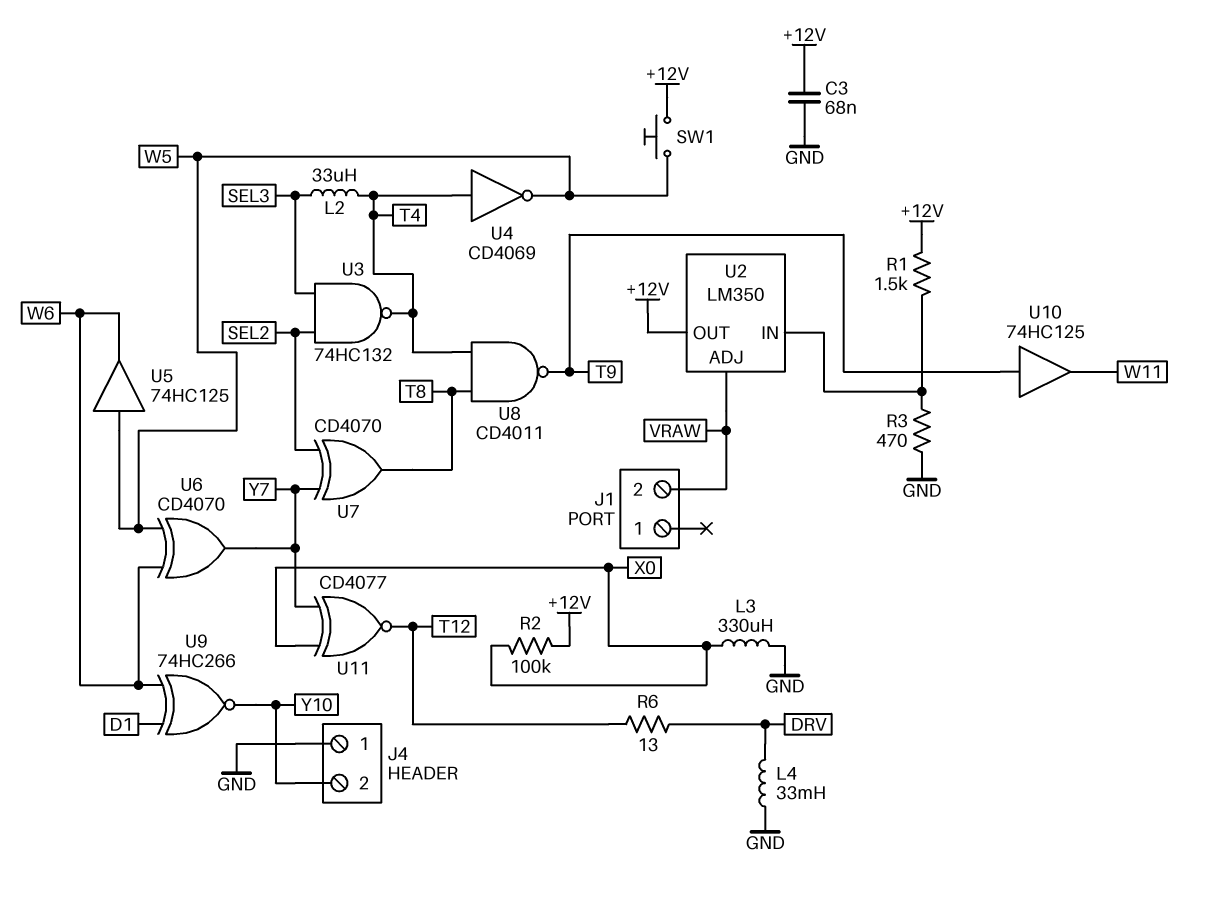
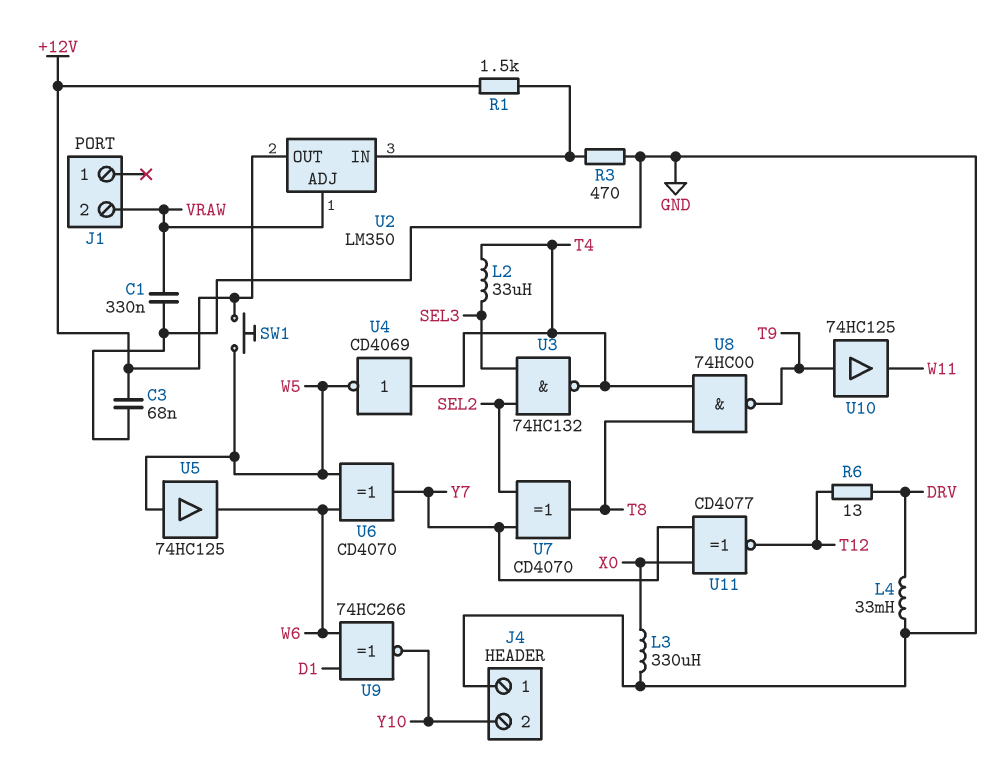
C1: none -> 330nF (GND, VRAW)
R2: 100k (+12V, X0) -> none
U8: NAND CD4011 (in T4, in T8, out T9) -> NAND 74HC00 (in T4, in T8, out T9)

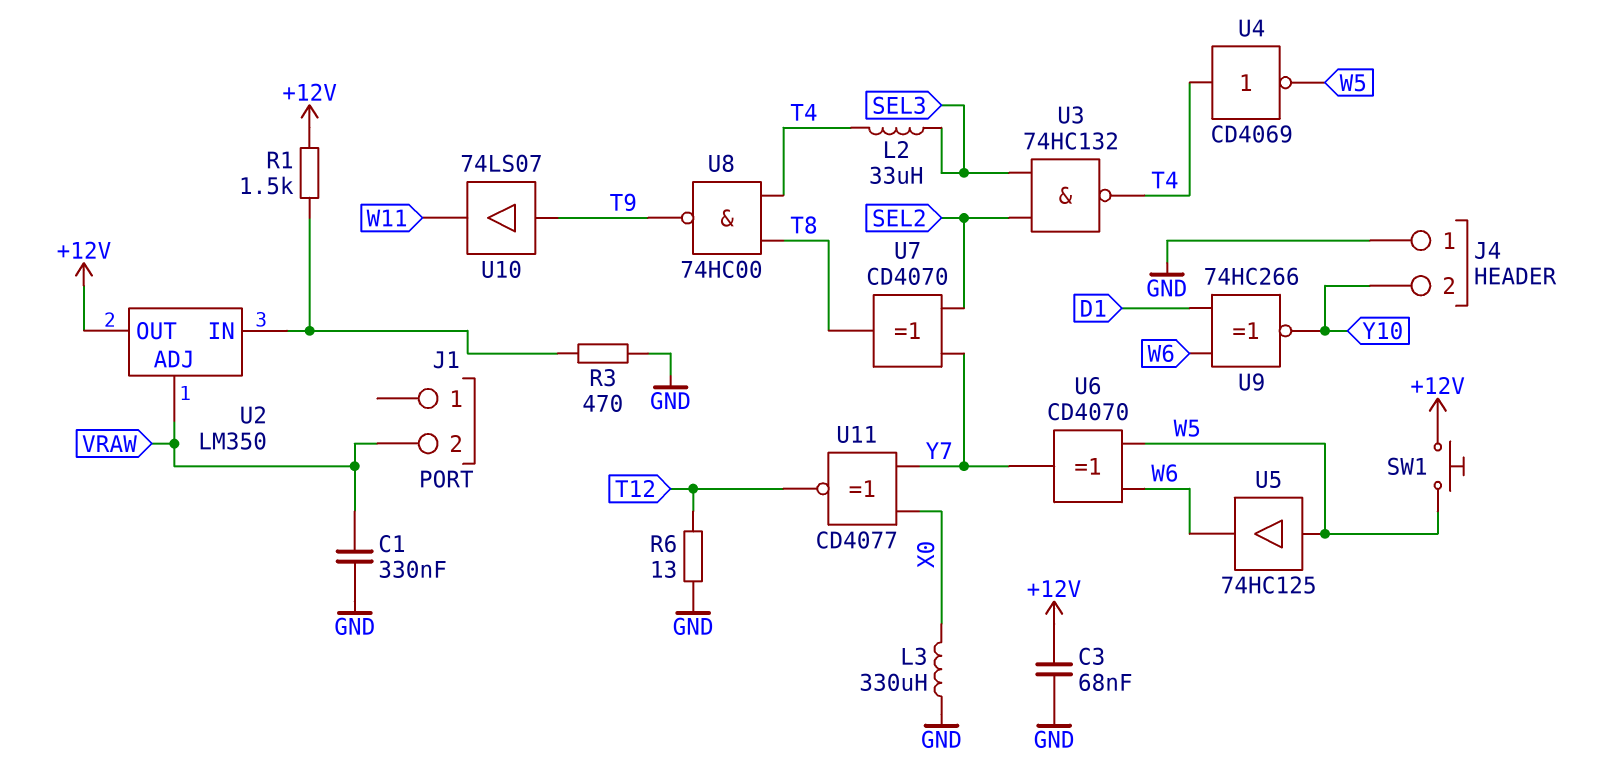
L4: 33mH (DRV, GND) -> none
R6: 13 (DRV, T12) -> 13 (GND, T12)
U10: buffer 74HC125 (in T9, out W11) -> buffer 74LS07 (in T9, out W11)

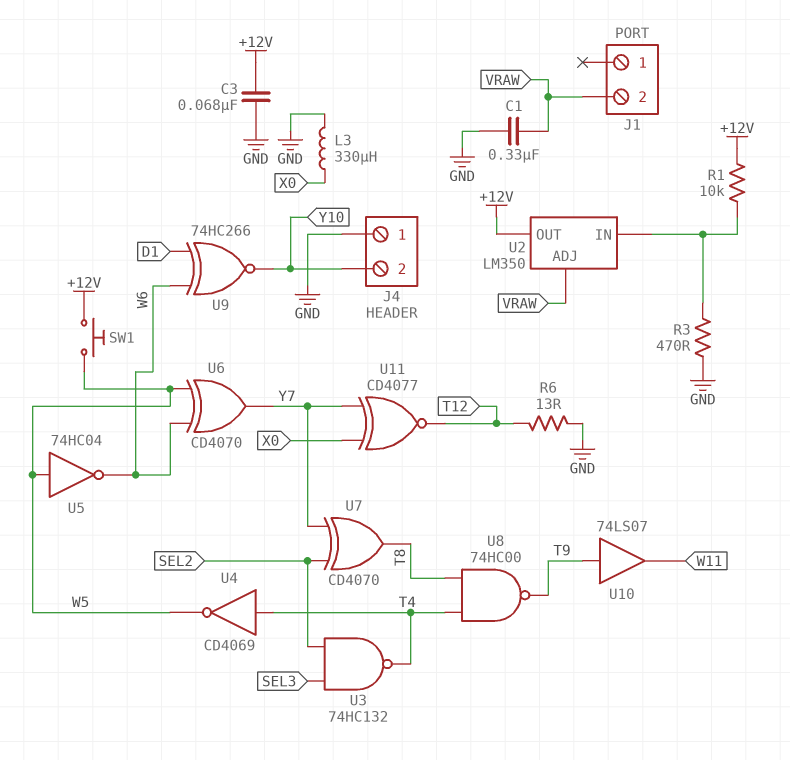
L2: 33uH (SEL3, T4) -> none
R1: 1.5k (+12V, U2/IN) -> 10k (+12V, U2/IN)
U5: buffer 74HC125 (in W5, out W6) -> NOT 74HC04 (in W5, out W6)

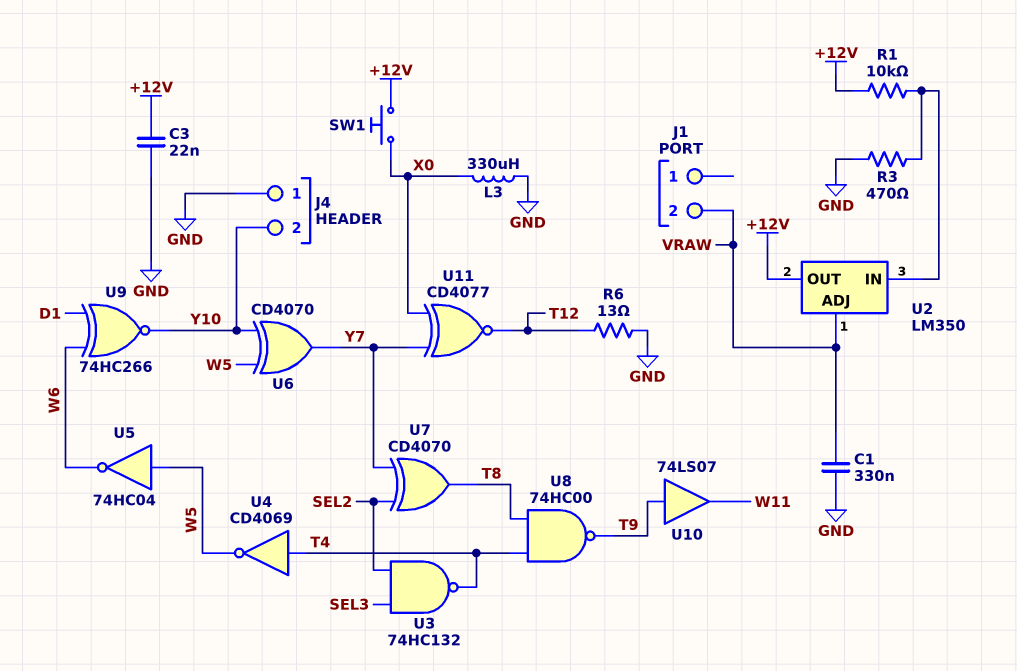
C3: 68nF (+12V, GND) -> 22nF (+12V, GND)
SW1: button (+12V, W5) -> button (+12V, X0)
U6: XOR CD4070 (in W5, in W6, out Y7) -> XOR CD4070 (in W5, in Y10, out Y7)

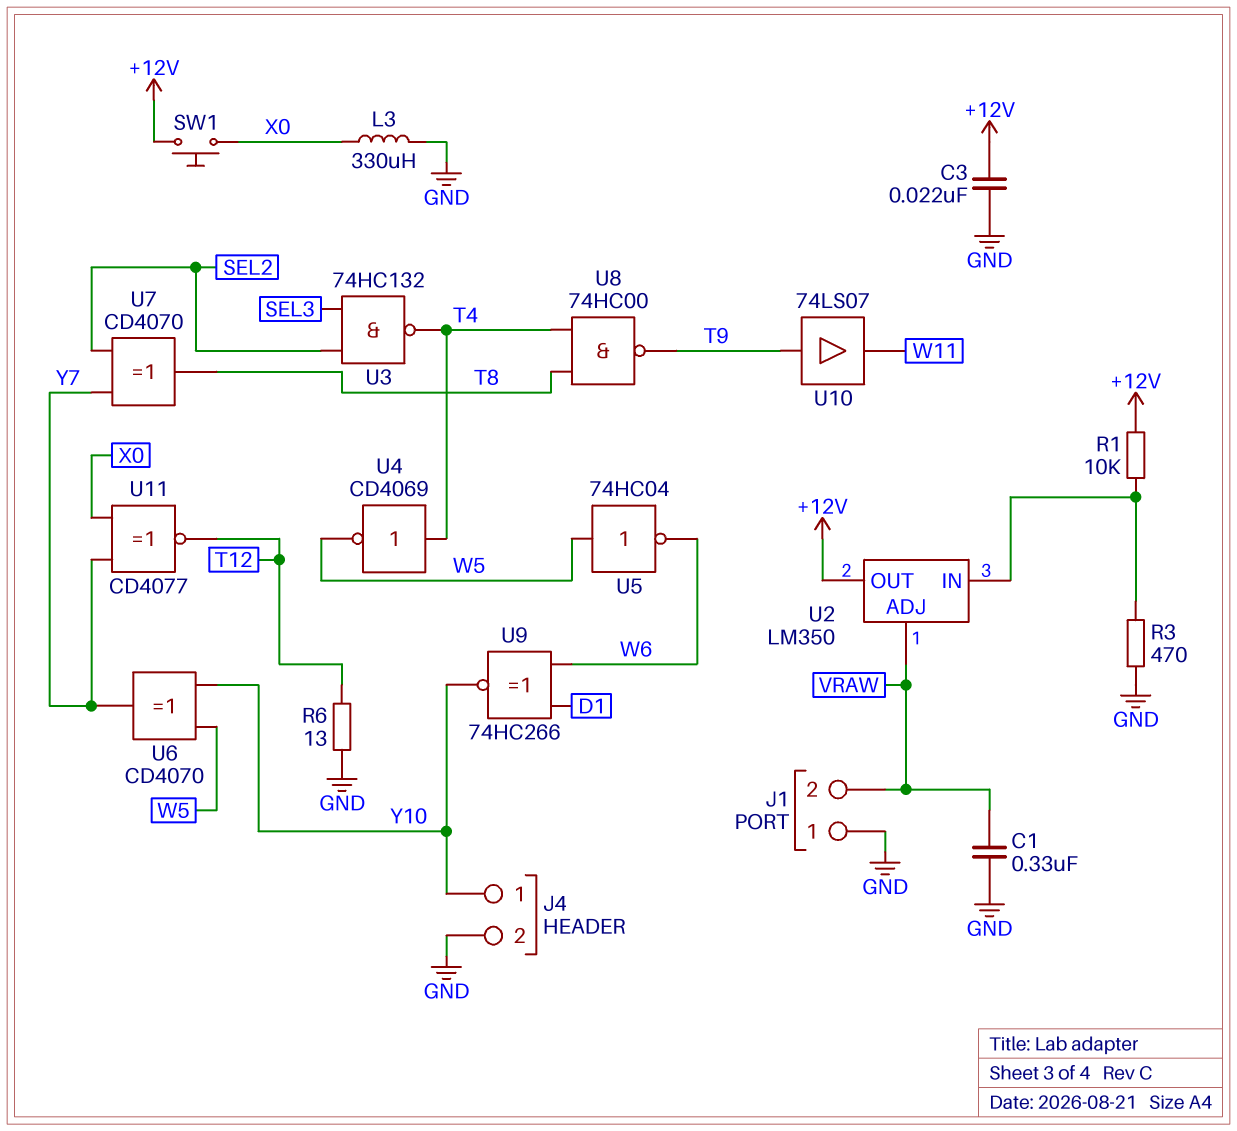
J1 pin 1: none -> GND
J4 pin 1: GND -> Y10
J4 pin 2: Y10 -> GND

